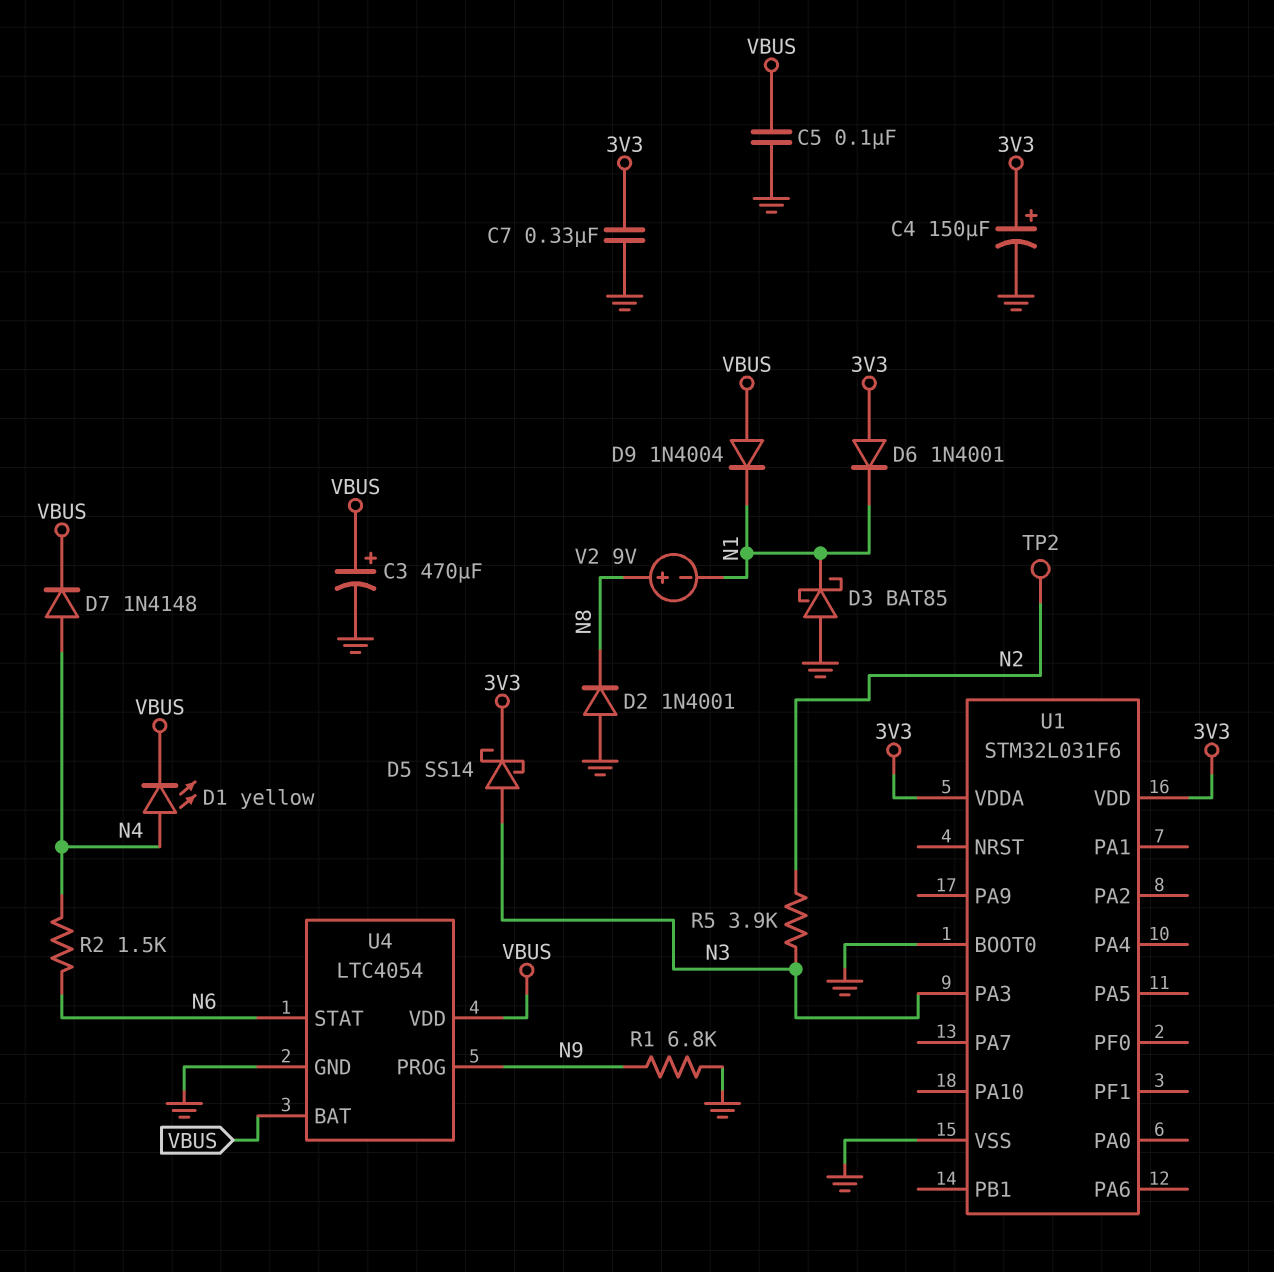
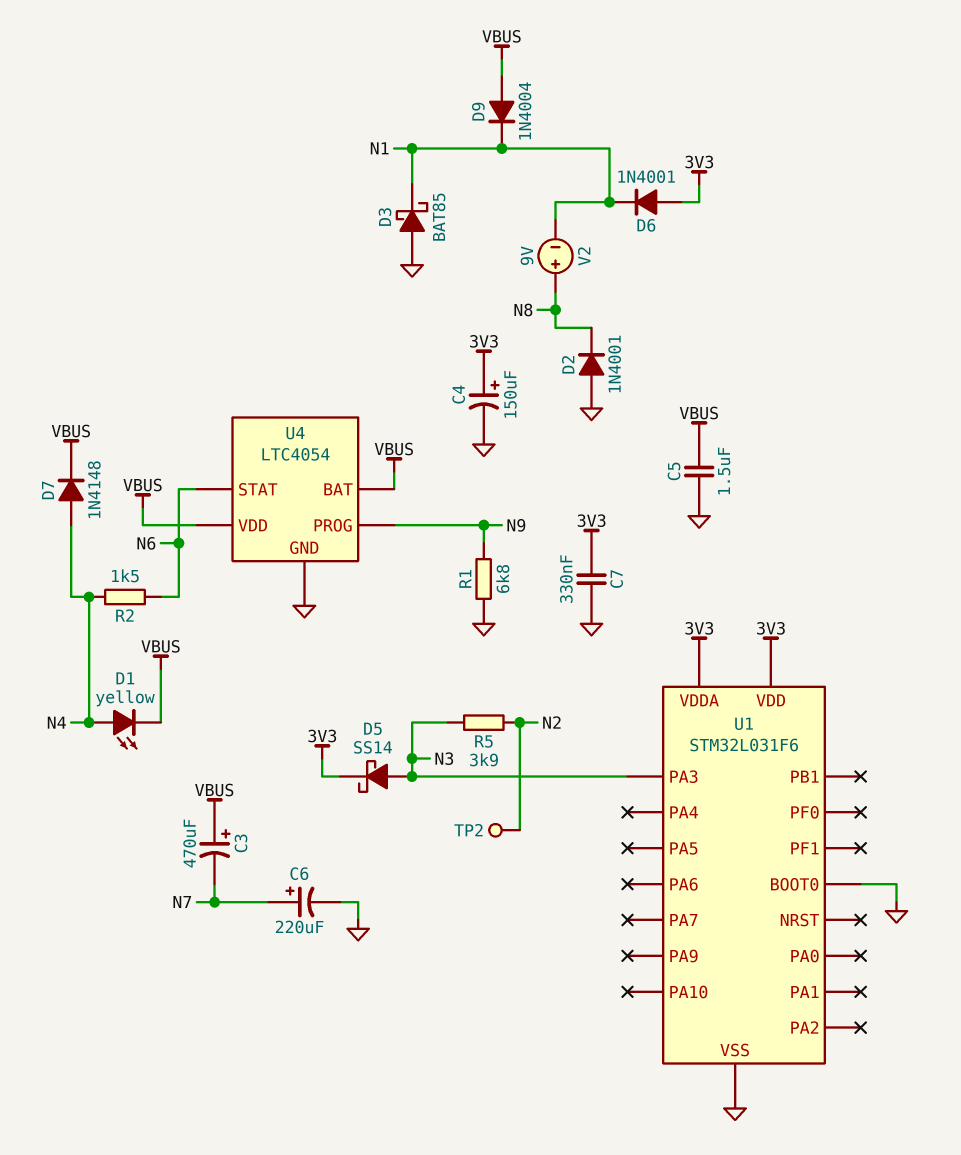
C3: 470uF (plus VBUS, minus GND) -> 470uF (plus VBUS, minus N7)
C5: 100nF (GND, VBUS) -> 1.5uF (GND, VBUS)
C6: none -> 220uF (plus N7, minus GND)

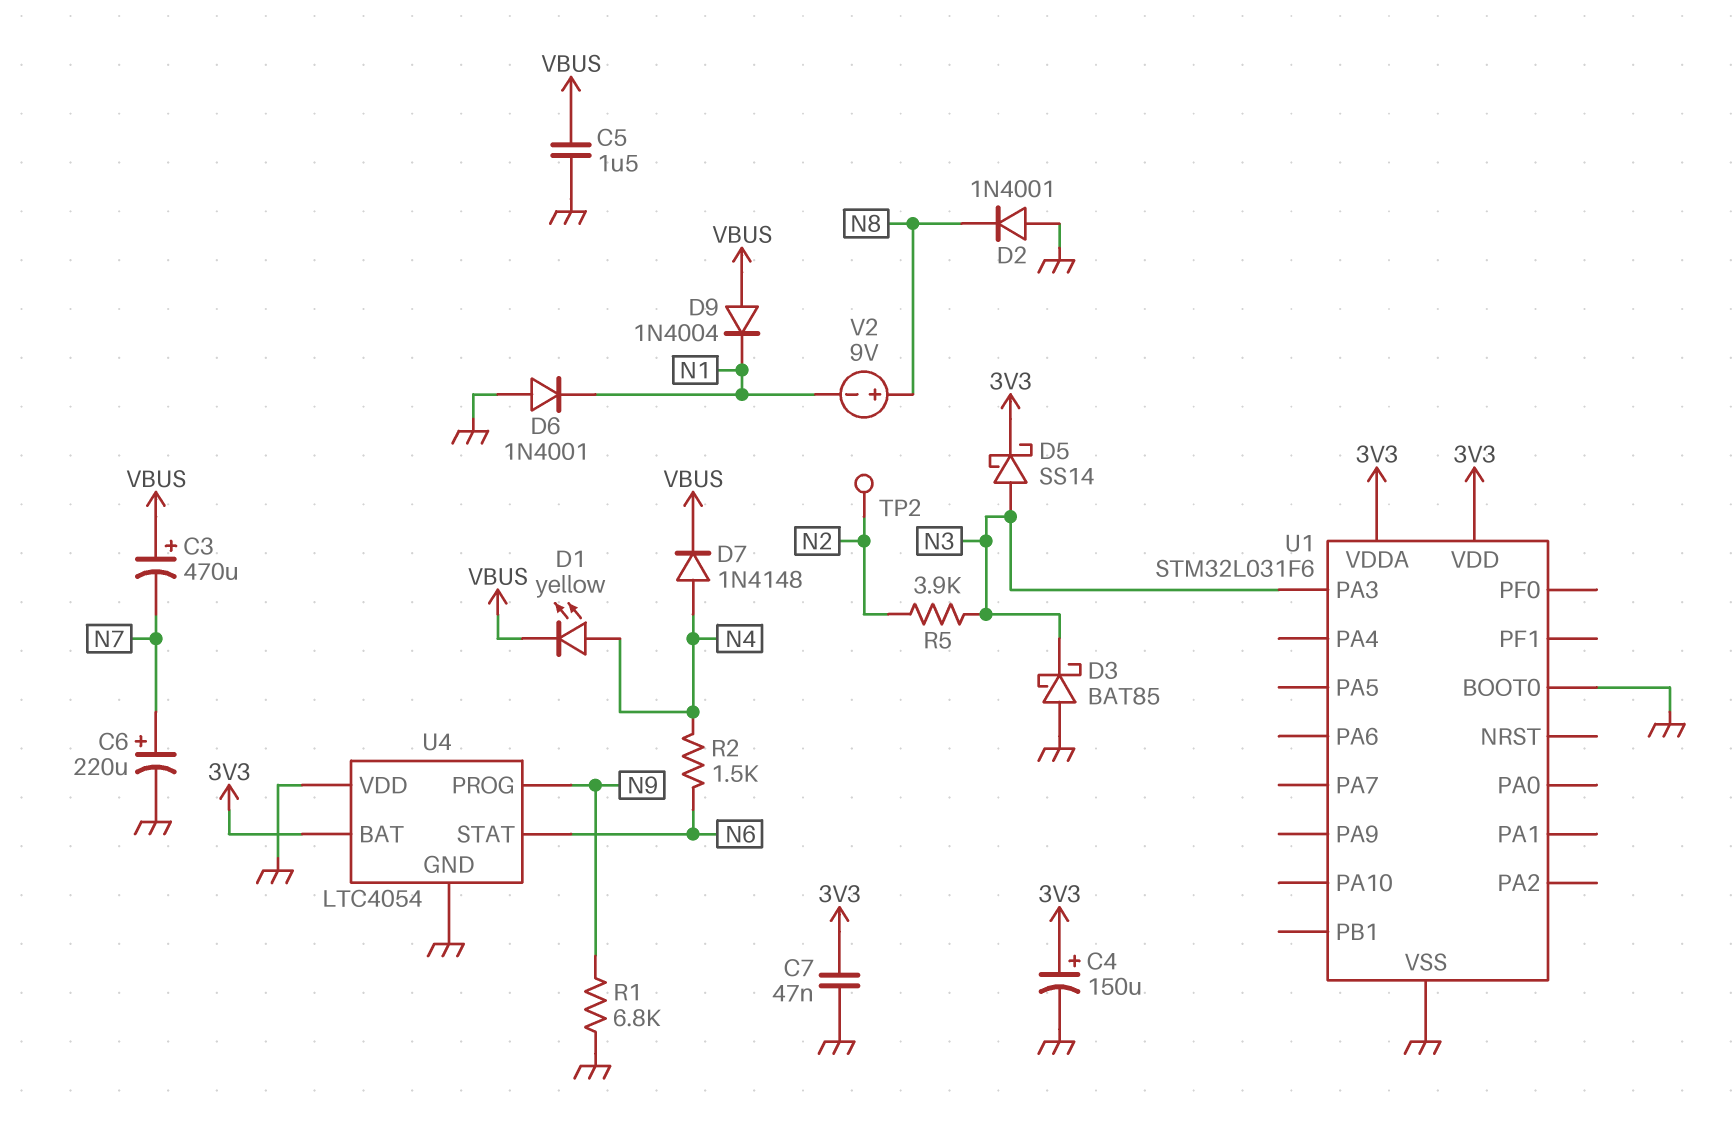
C7: 330nF (3V3, GND) -> 47nF (3V3, GND)
D3: schottky BAT85 (A GND, K N1) -> schottky BAT85 (A GND, K N3)
D6: diode 1N4001 (A 3V3, K N1) -> diode 1N4001 (A GND, K N1)
U4 pin BAT: VBUS -> 3V3
U4 pin VDD: VBUS -> GND

